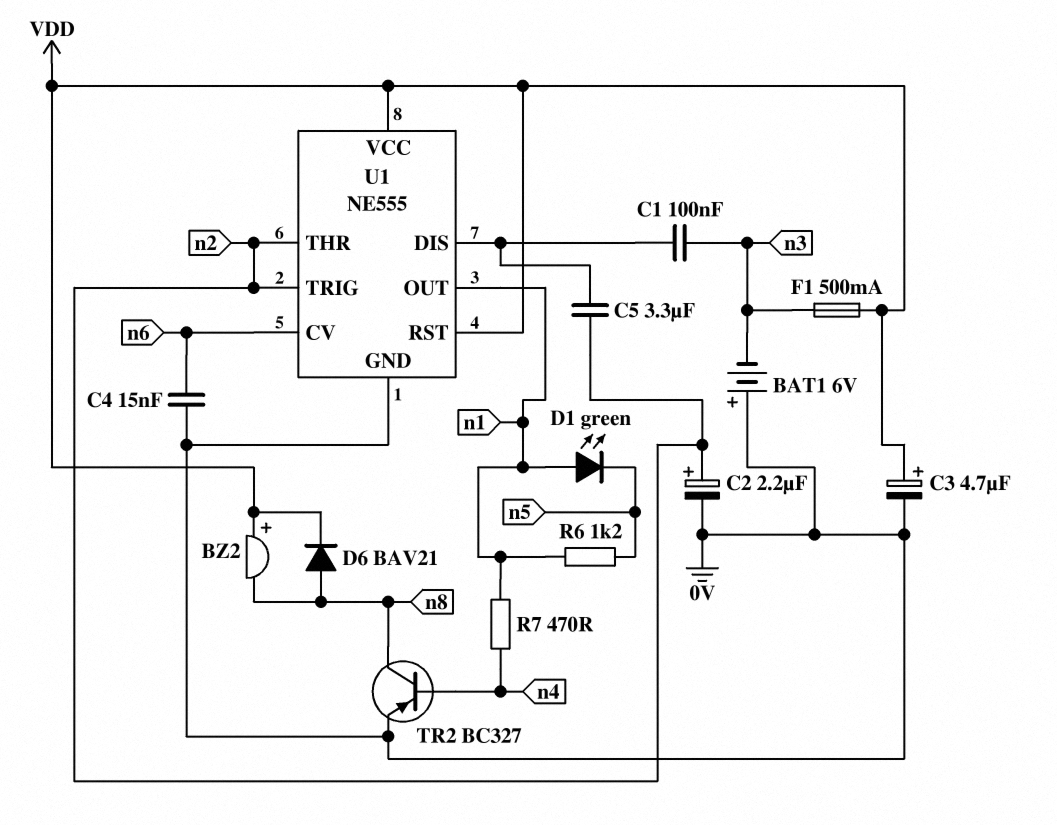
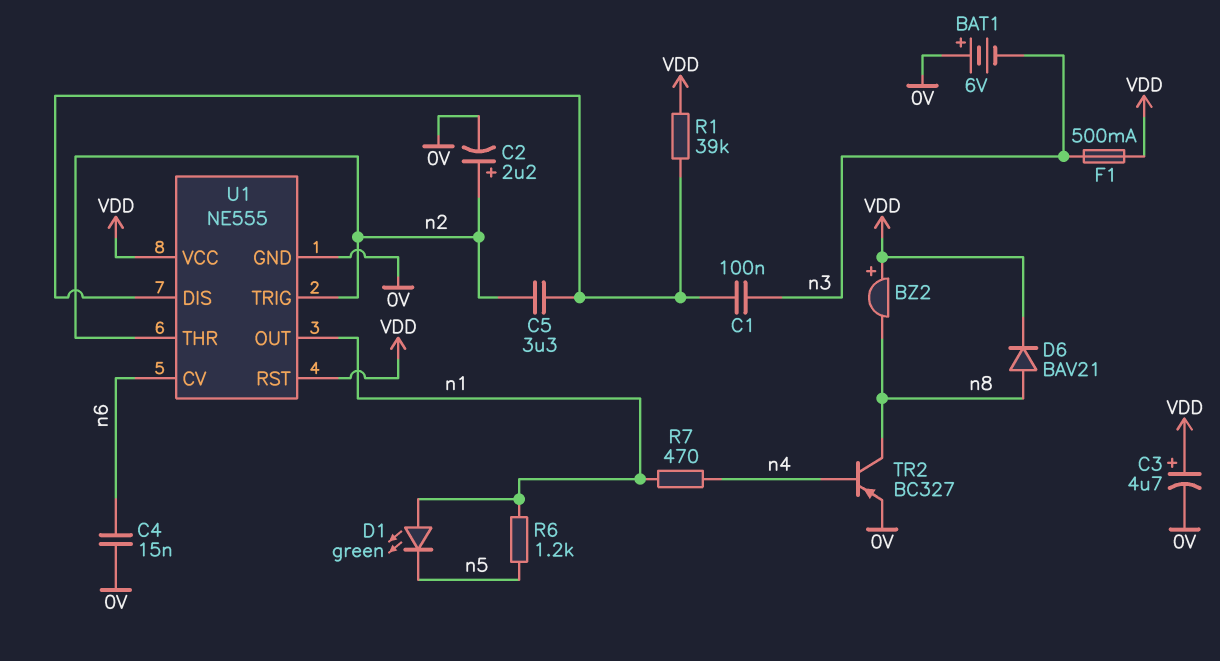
R1: none -> 39k (U1/DIS, VDD)

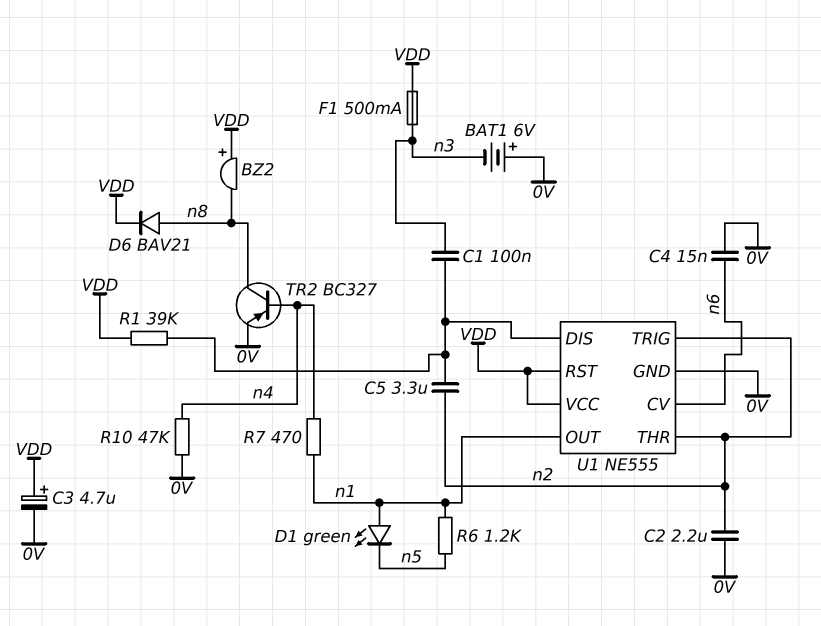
C2: 2.2uF (plus n2, minus 0V) -> 2.2uF (0V, n2)
R10: none -> 47k (0V, n4)

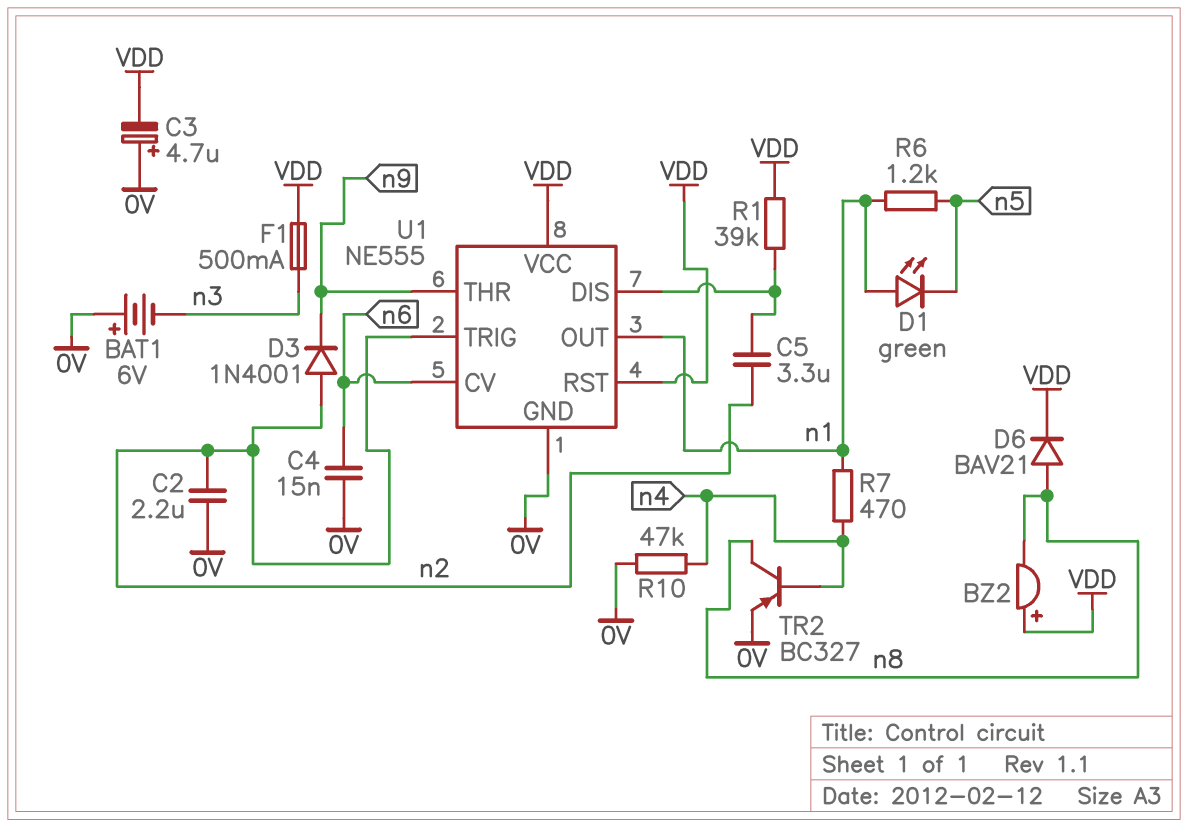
C1: 100nF (U1/DIS, n3) -> none
C3: 4.7uF (plus VDD, minus 0V) -> 4.7uF (plus 0V, minus VDD)
D3: none -> diode 1N4001 (A n2, K n9)
U1 pin THR: n2 -> n9

